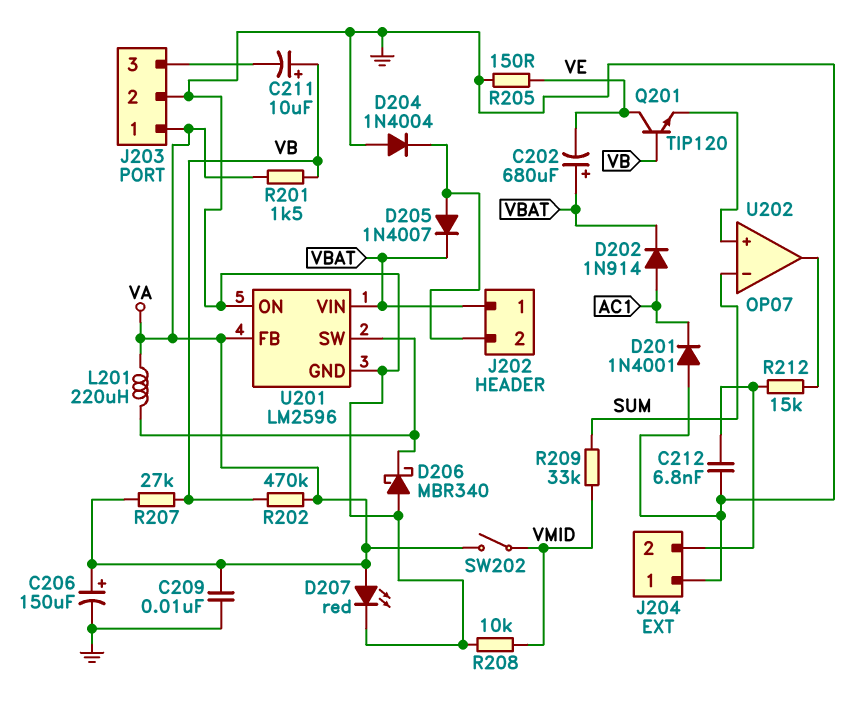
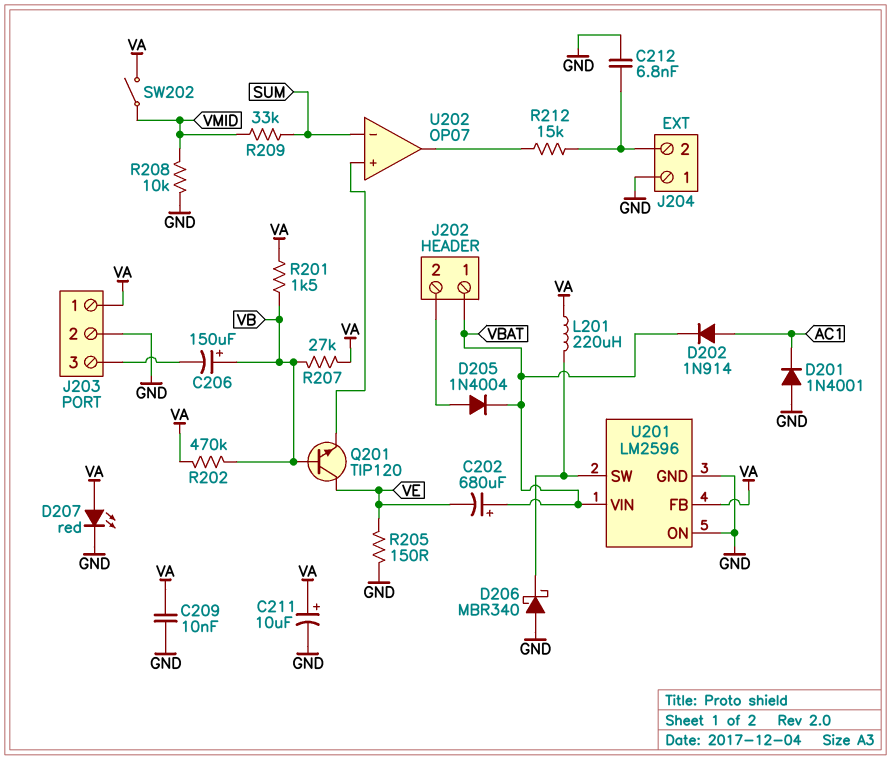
C206: 150uF (plus VA, minus GND) -> 150uF (plus VB, minus J203/3)
C211: 10uF (plus VB, minus J203/3) -> 10uF (plus VA, minus GND)
D204: diode 1N4004 (A GND, K J202/2) -> none
D205: diode 1N4007 (A J202/2, K VBAT) -> diode 1N4004 (A J202/2, K VBAT)

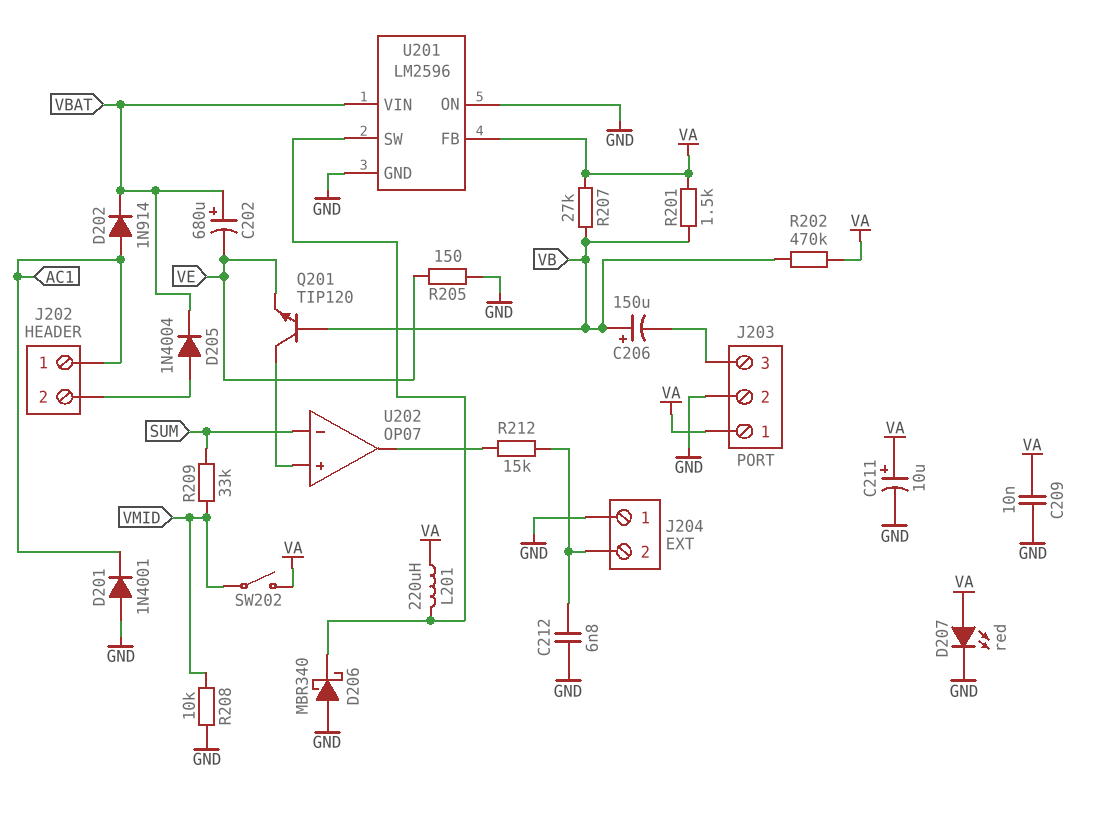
J202 pin 1: VBAT -> AC1
Q201: NPN TIP120 (B VB, C VE, E U202/in+) -> NPN TIP120 (B VB, C U202/in+, E VE)

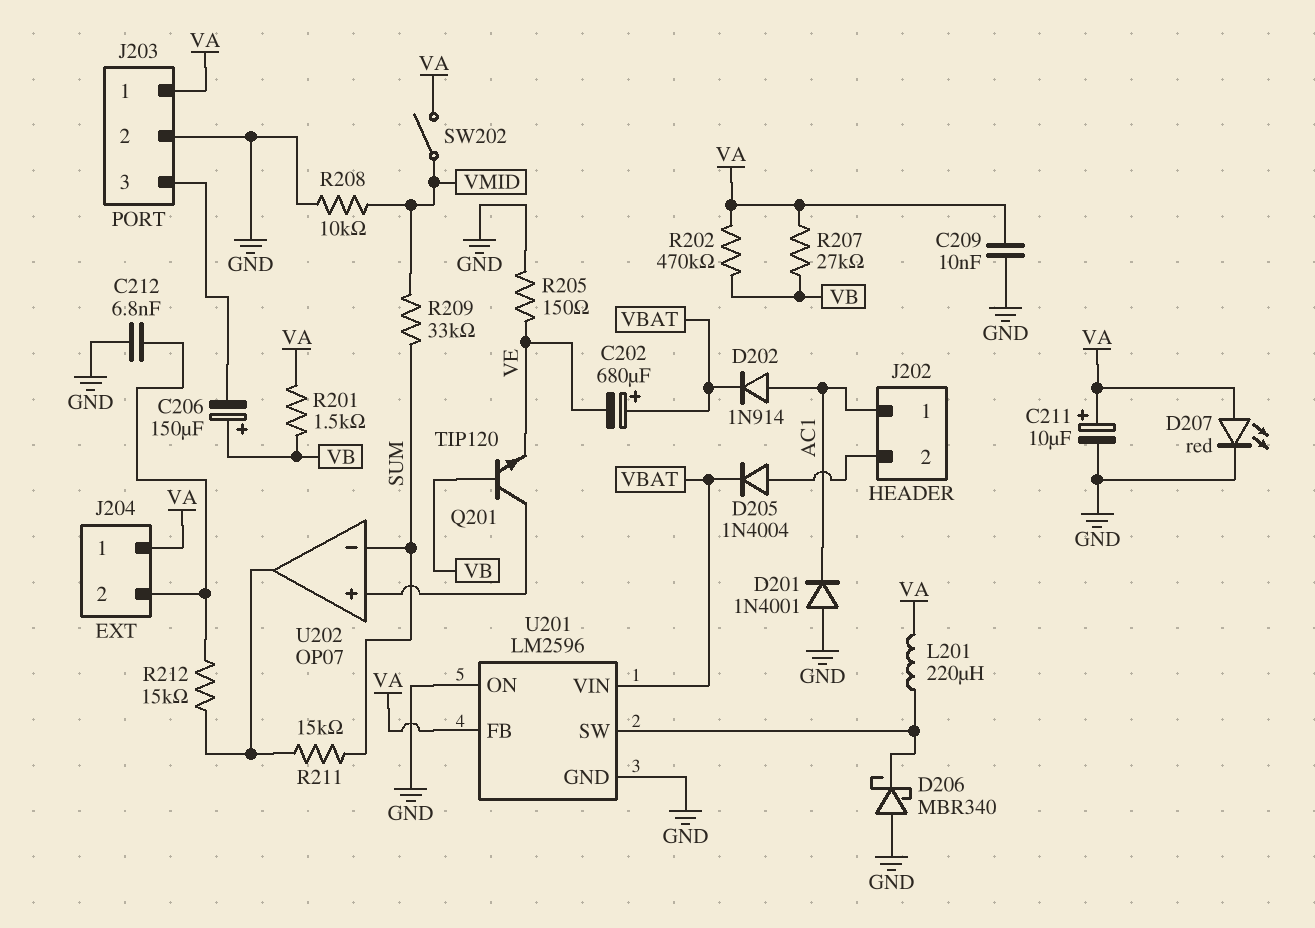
J204 pin 1: GND -> VA
R211: none -> 15k (SUM, U202/out)

